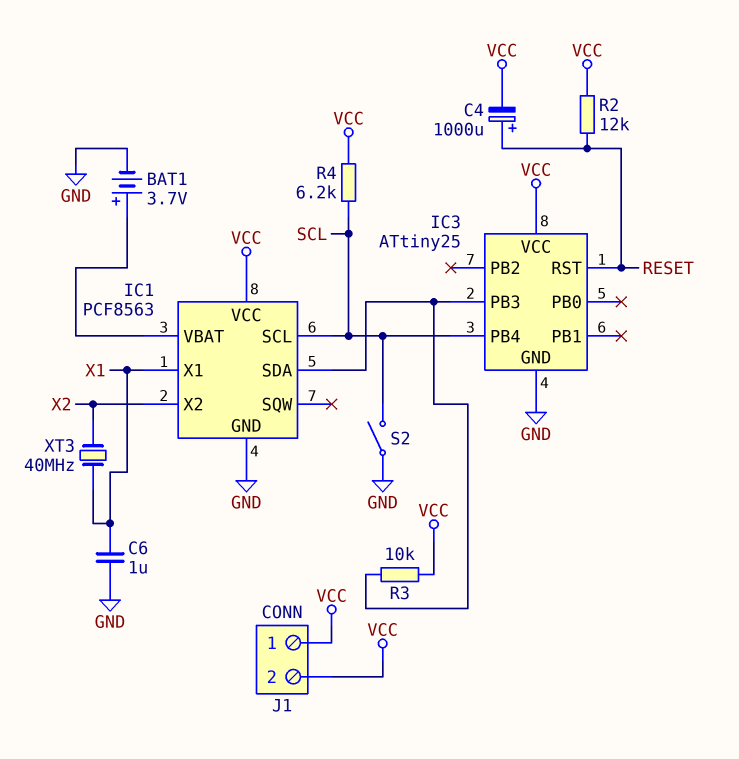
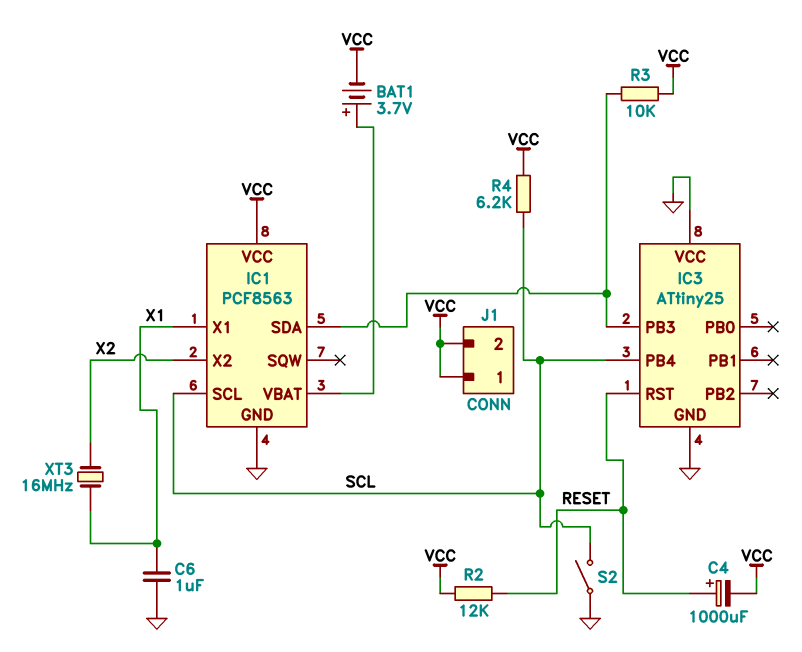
BAT1: 3.7V (plus IC1/VBAT, minus GND) -> 3.7V (plus IC1/VBAT, minus VCC)
IC3 pin VCC: VCC -> GND
XT3: 40MHz (X1, X2) -> 16MHz (X1, X2)

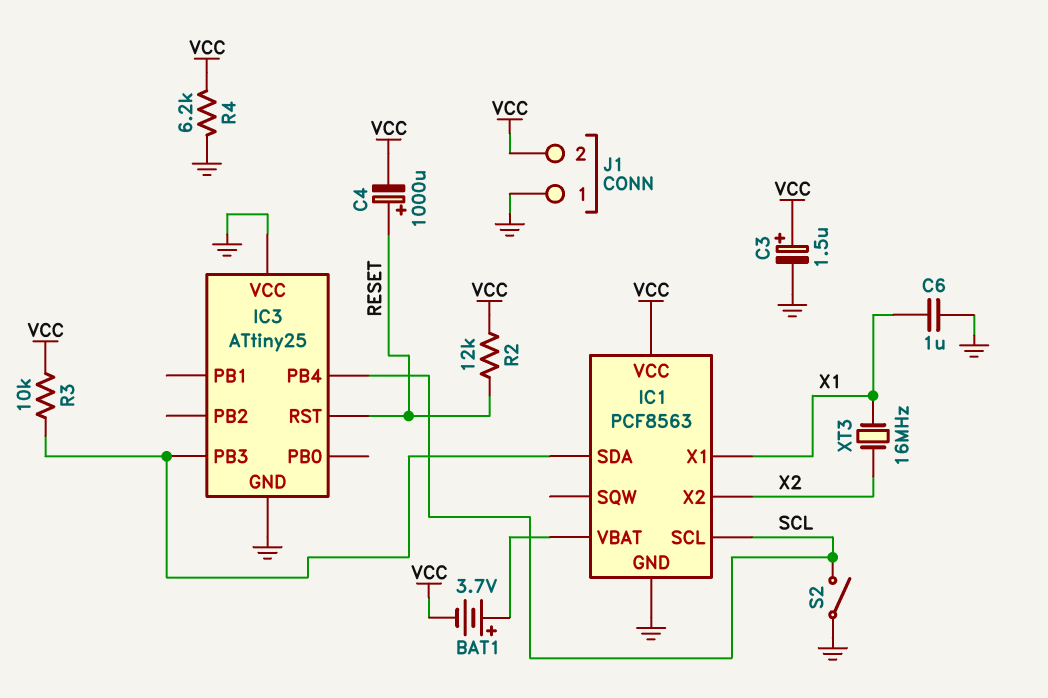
C3: none -> 1.5uF (plus VCC, minus GND)
J1 pin 1: VCC -> GND
R4: 6.2k (SCL, VCC) -> 6.2k (GND, VCC)

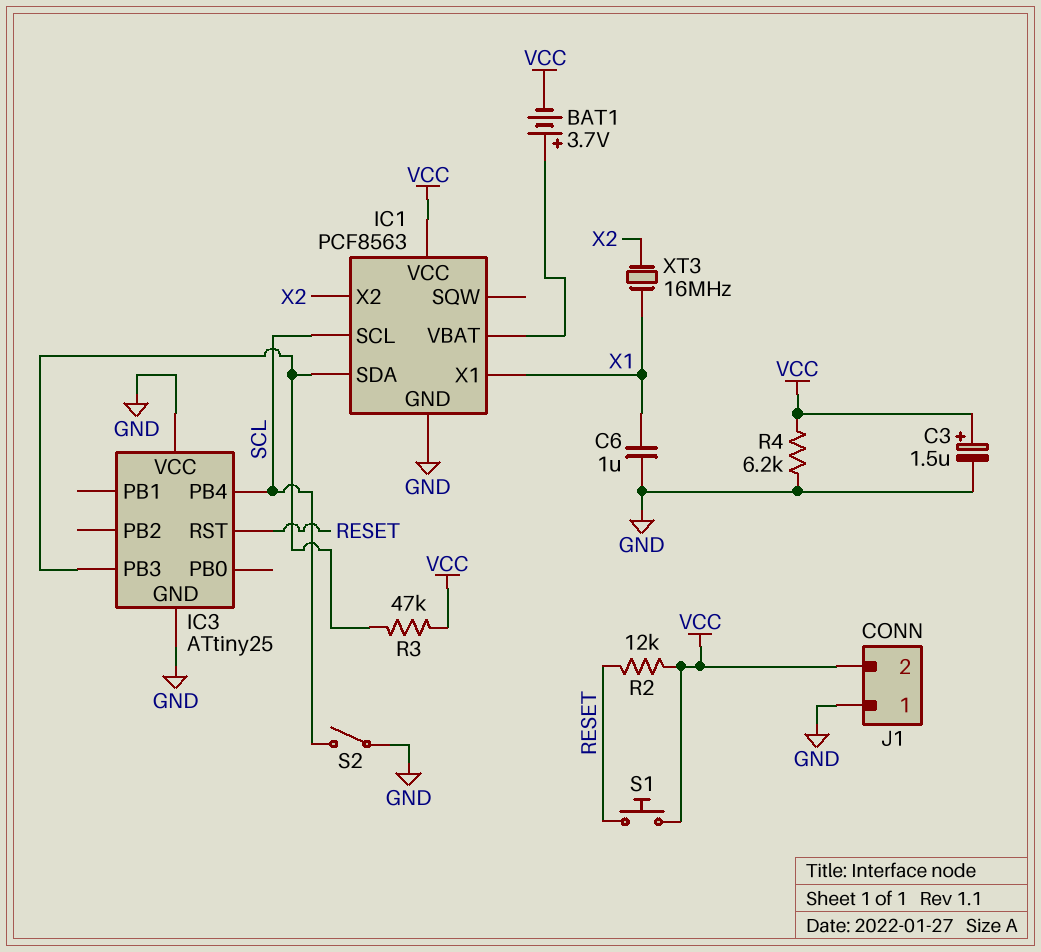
C4: 1000uF (plus RESET, minus VCC) -> none
R3: 10k (IC1/SDA, VCC) -> 47k (IC1/SDA, VCC)
S1: none -> button (RESET, VCC)

